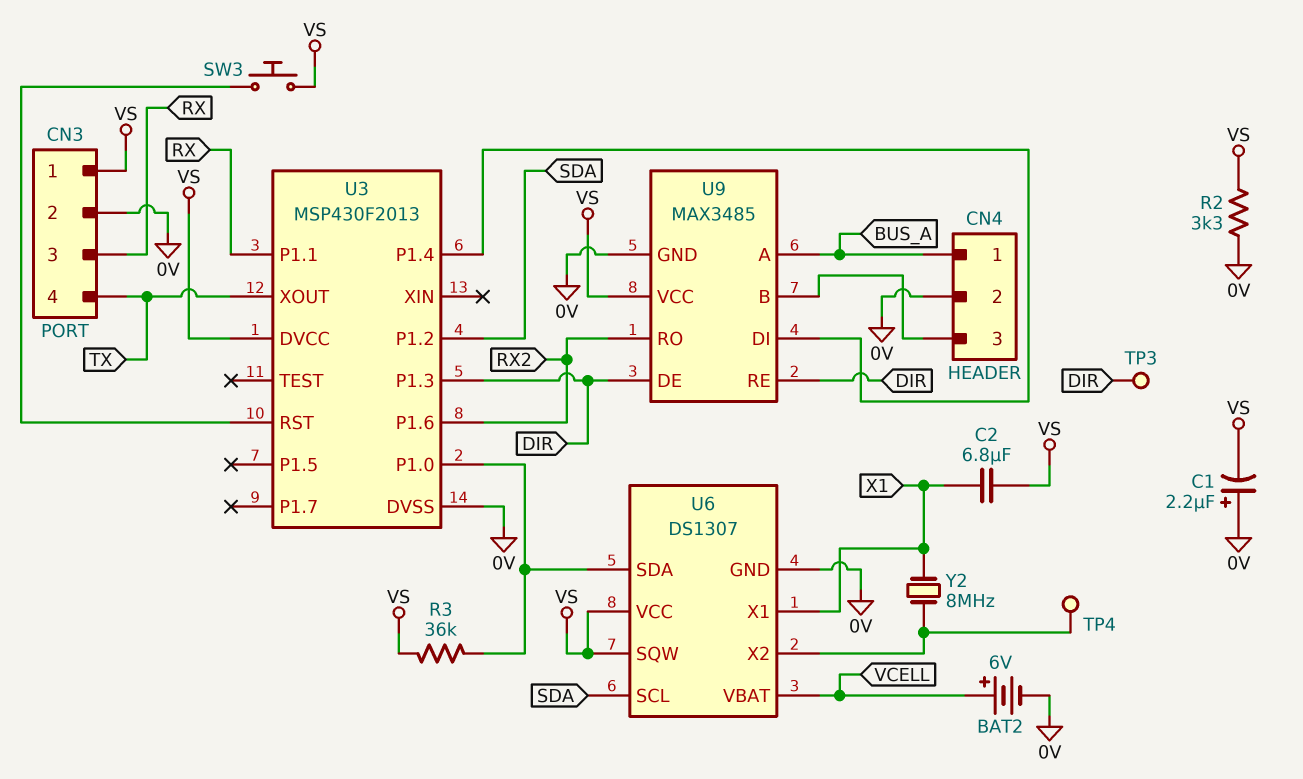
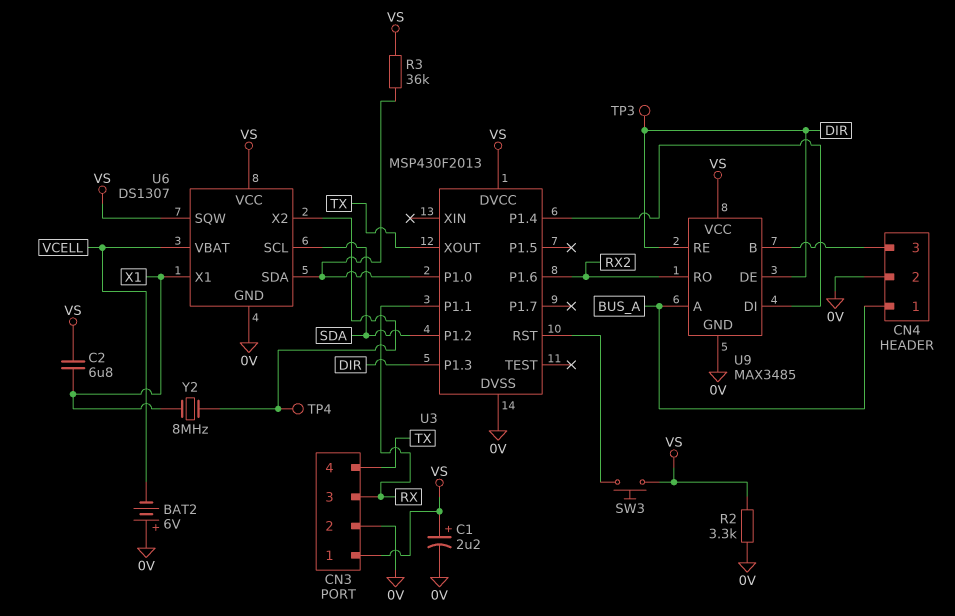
BAT2: 6V (plus VCELL, minus 0V) -> 6V (plus 0V, minus VCELL)
C1: 2.2uF (plus 0V, minus VS) -> 2.2uF (plus VS, minus 0V)

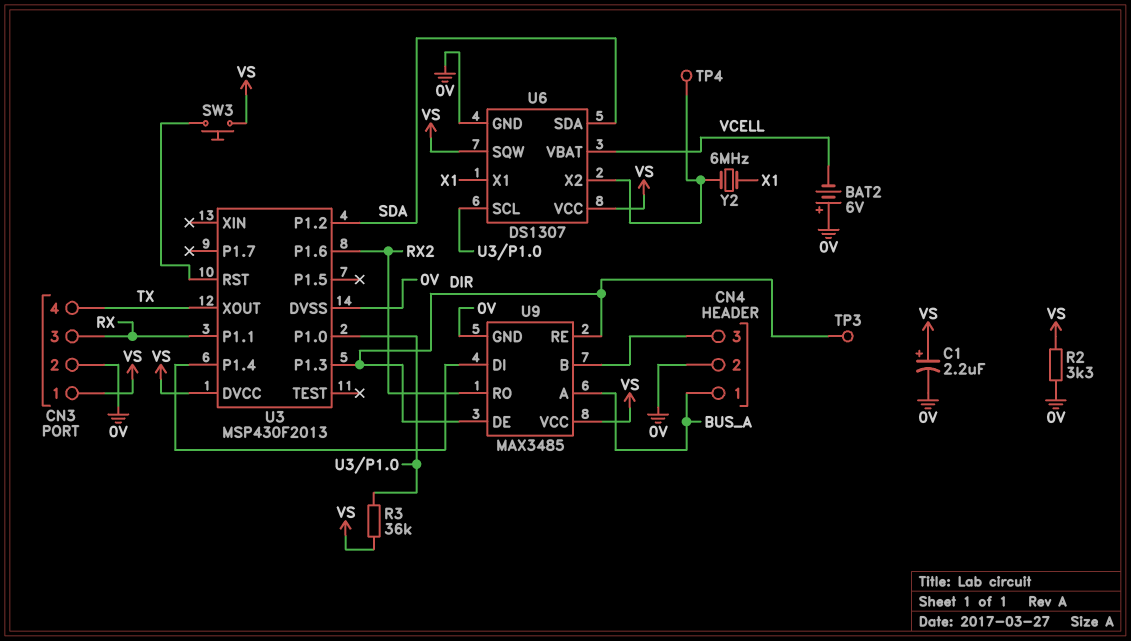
C2: 6.8uF (VS, X1) -> none
U6 pin SCL: SDA -> U3/P1.0
U6 pin SDA: U3/P1.0 -> SDA
Y2: 8MHz (U6/X2, X1) -> 6MHz (U6/X2, X1)

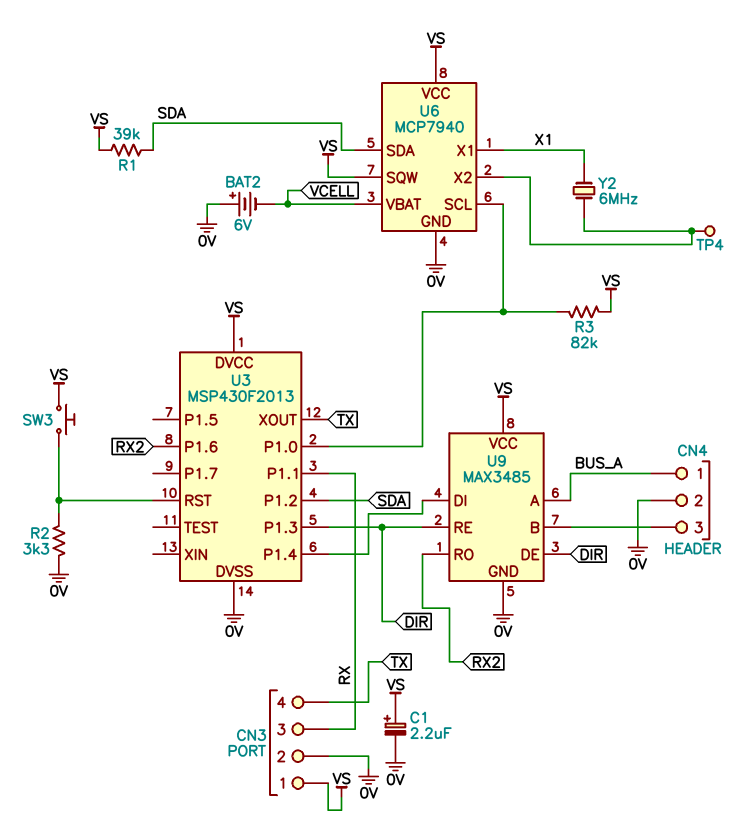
R1: none -> 39k (SDA, VS)
R2: 3.3k (0V, VS) -> 3.3k (0V, U3/RST)
R3: 36k (U3/P1.0, VS) -> 82k (U3/P1.0, VS)
TP3: test point (DIR) -> none
U6: DS1307 -> MCP7940

